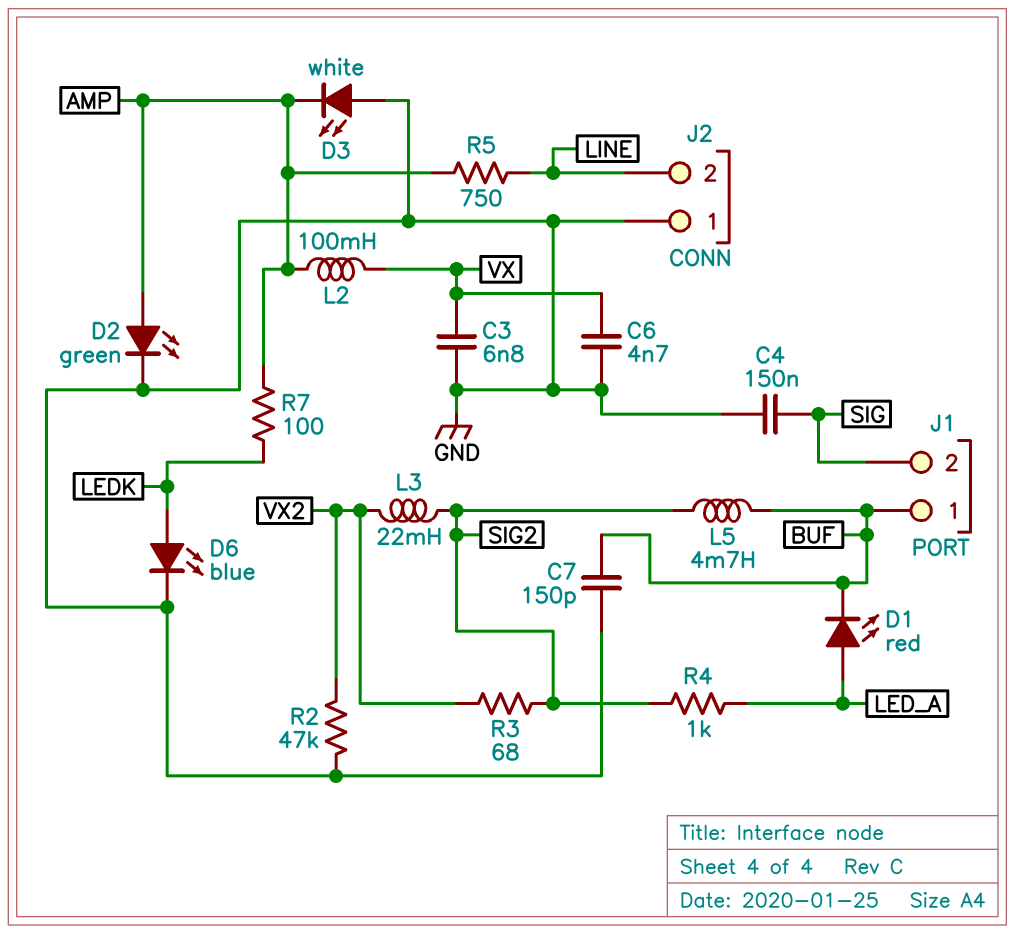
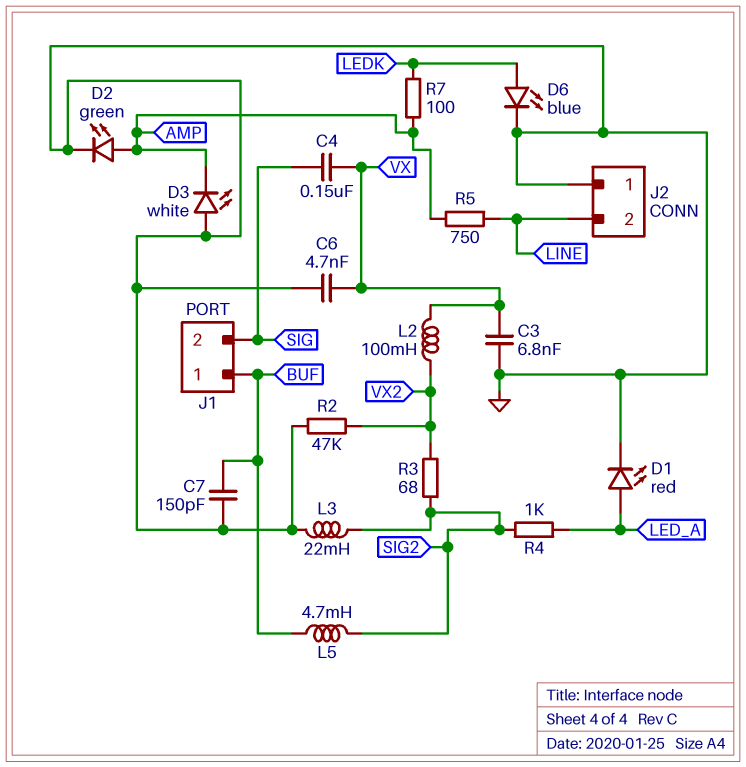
C4: 150nF (GND, SIG) -> 150nF (SIG, VX)
D1: LED red (A LED_A, K BUF) -> LED red (A LED_A, K GND)
L2: 100mH (AMP, VX) -> 100mH (VX, VX2)
L3: 22mH (SIG2, VX2) -> 22mH (GND, SIG2)

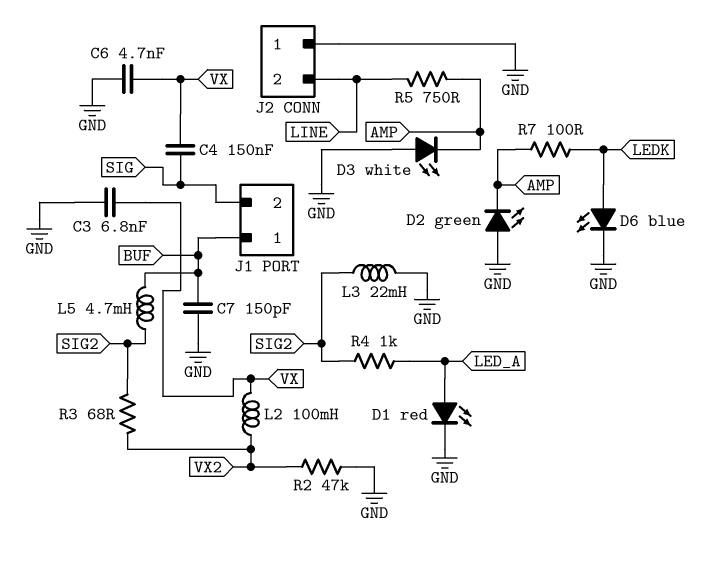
D2: LED green (A AMP, K GND) -> LED green (A GND, K AMP)

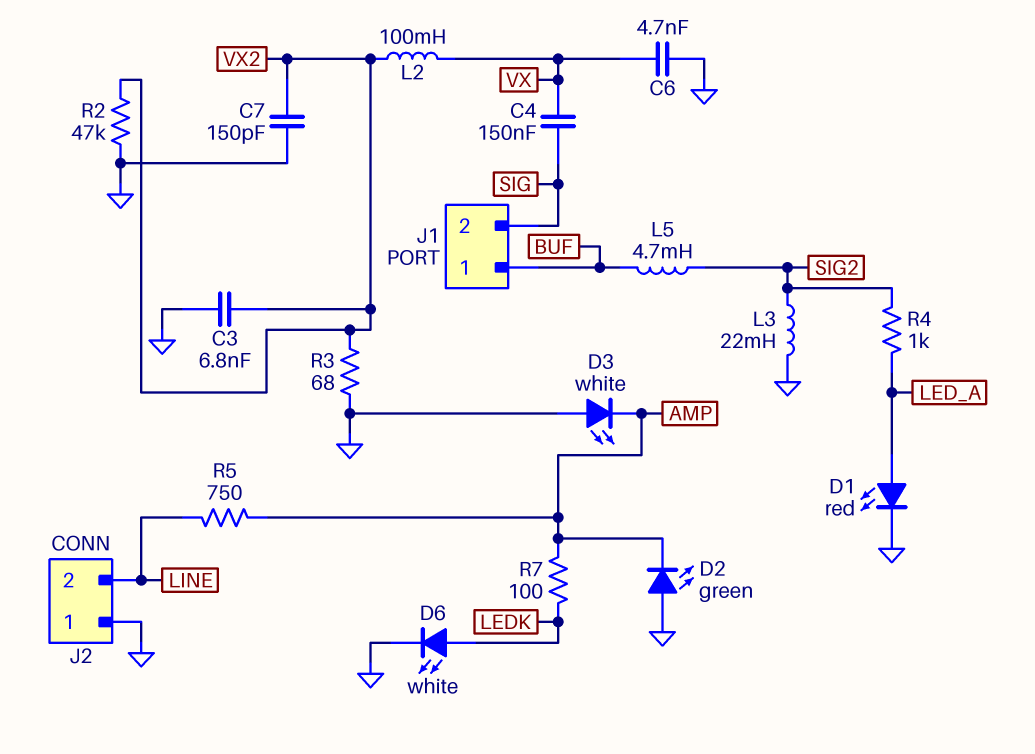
C3: 6.8nF (GND, VX) -> 6.8nF (GND, VX2)
C7: 150pF (BUF, GND) -> 150pF (GND, VX2)
D6: LED blue (A LEDK, K GND) -> LED white (A LEDK, K GND)
R3: 68 (SIG2, VX2) -> 68 (GND, VX2)

